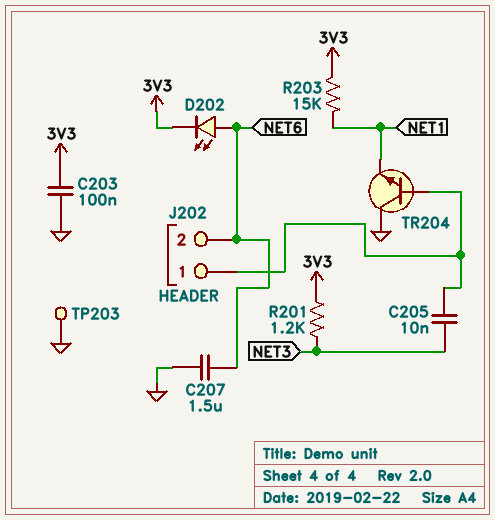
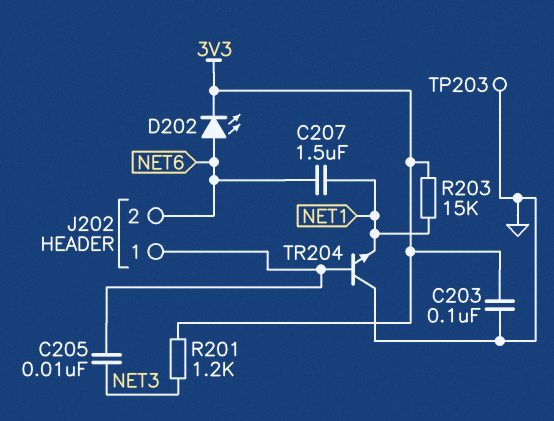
C207: 1.5uF (GND, NET6) -> 1.5uF (NET1, NET6)

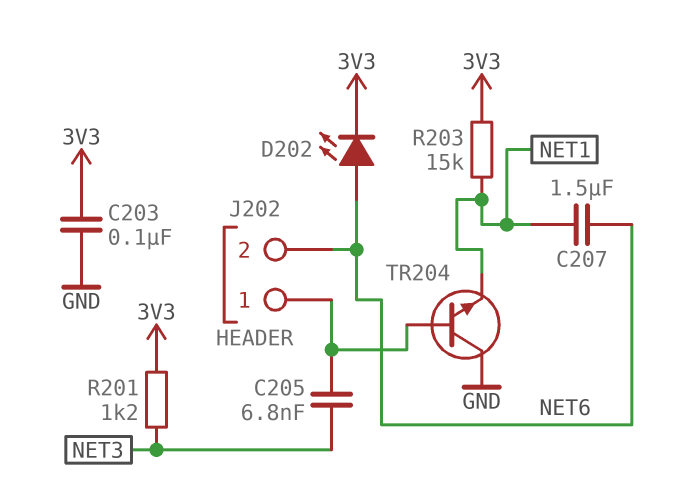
C205: 10nF (J202/1, NET3) -> 6.8nF (J202/1, NET3)
TP203: test point (GND) -> none

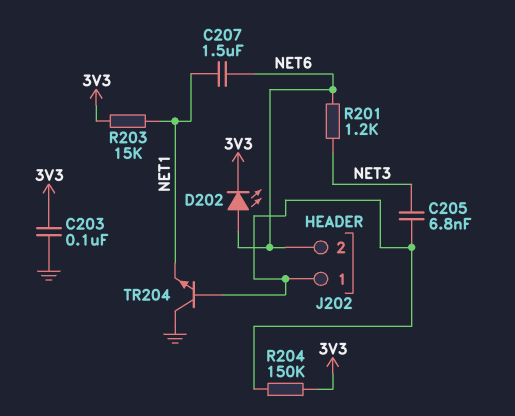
R201: 1.2k (3V3, NET3) -> 1.2k (NET3, NET6)
R204: none -> 150k (3V3, J202/1)

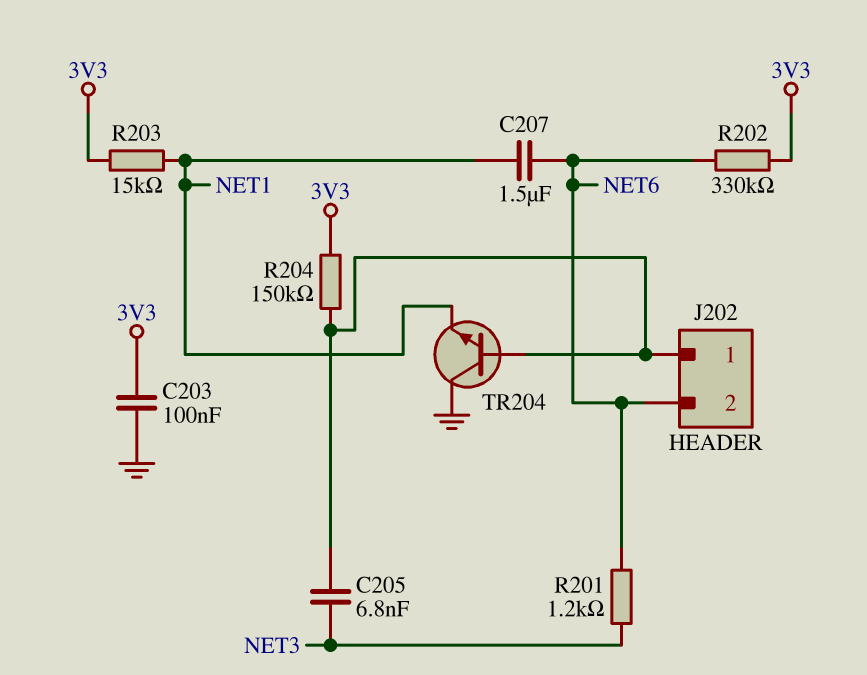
D202: LED (A NET6, K 3V3) -> none
R202: none -> 330k (3V3, NET6)

